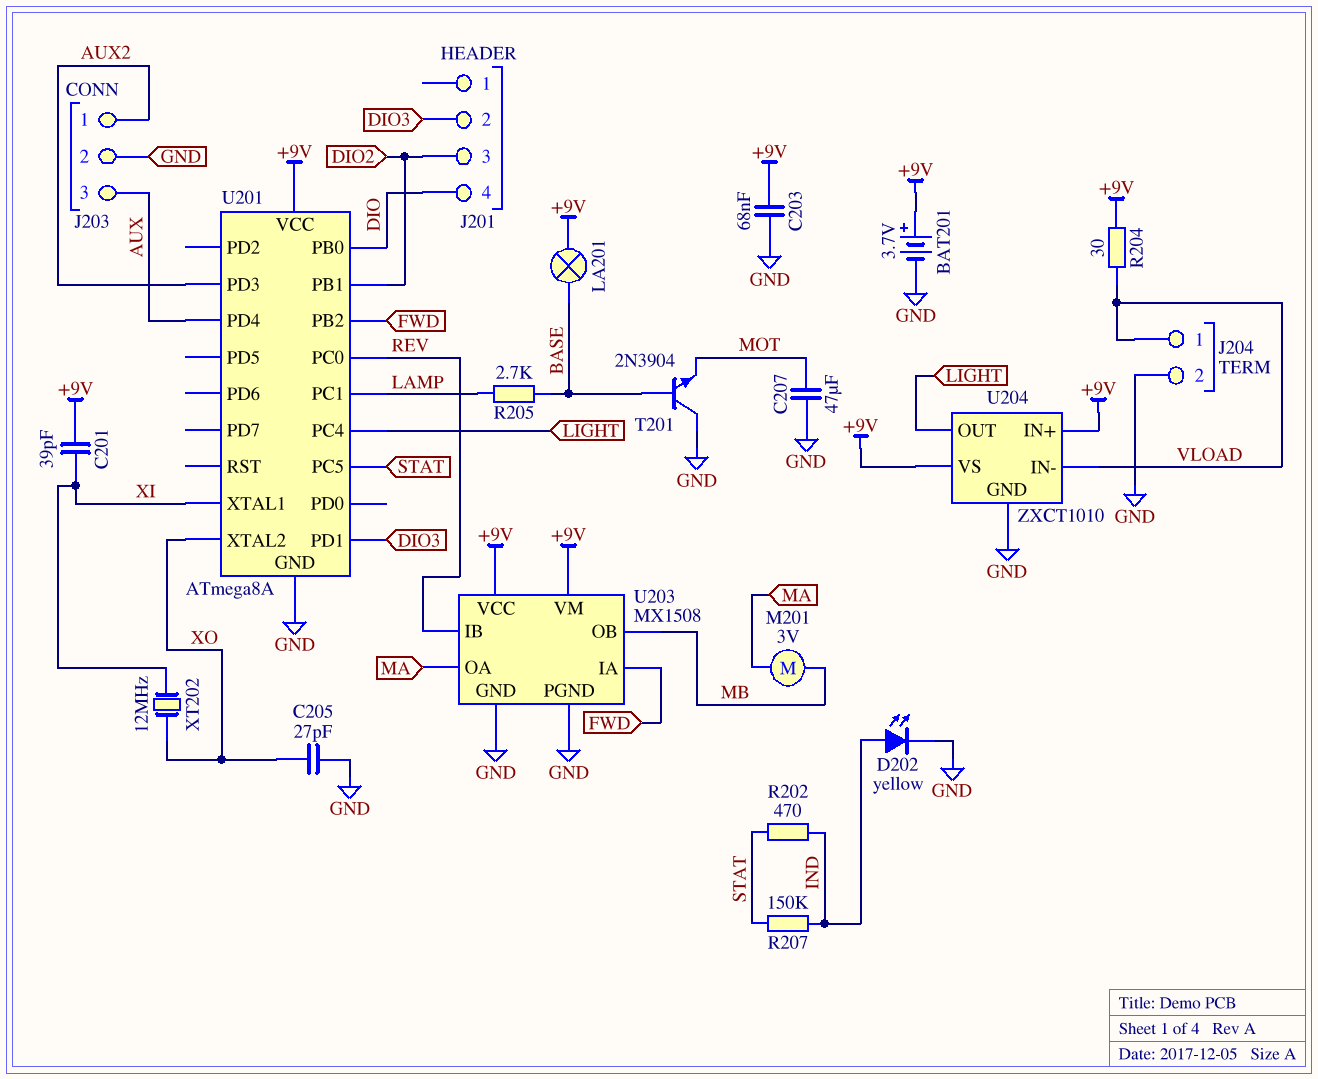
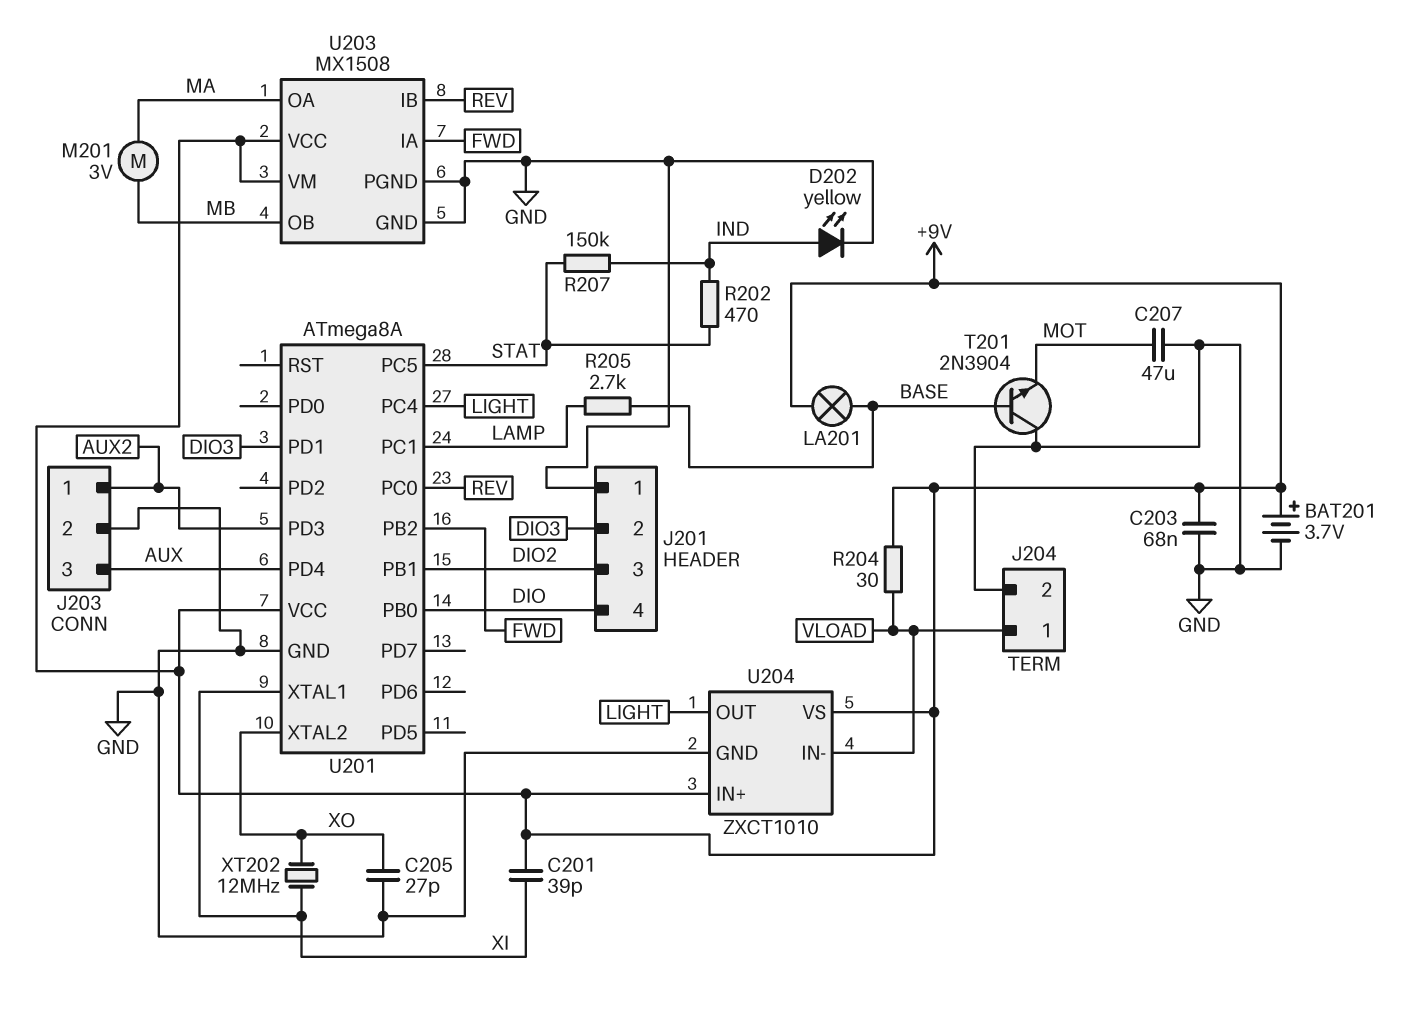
J201 pin 1: none -> GND

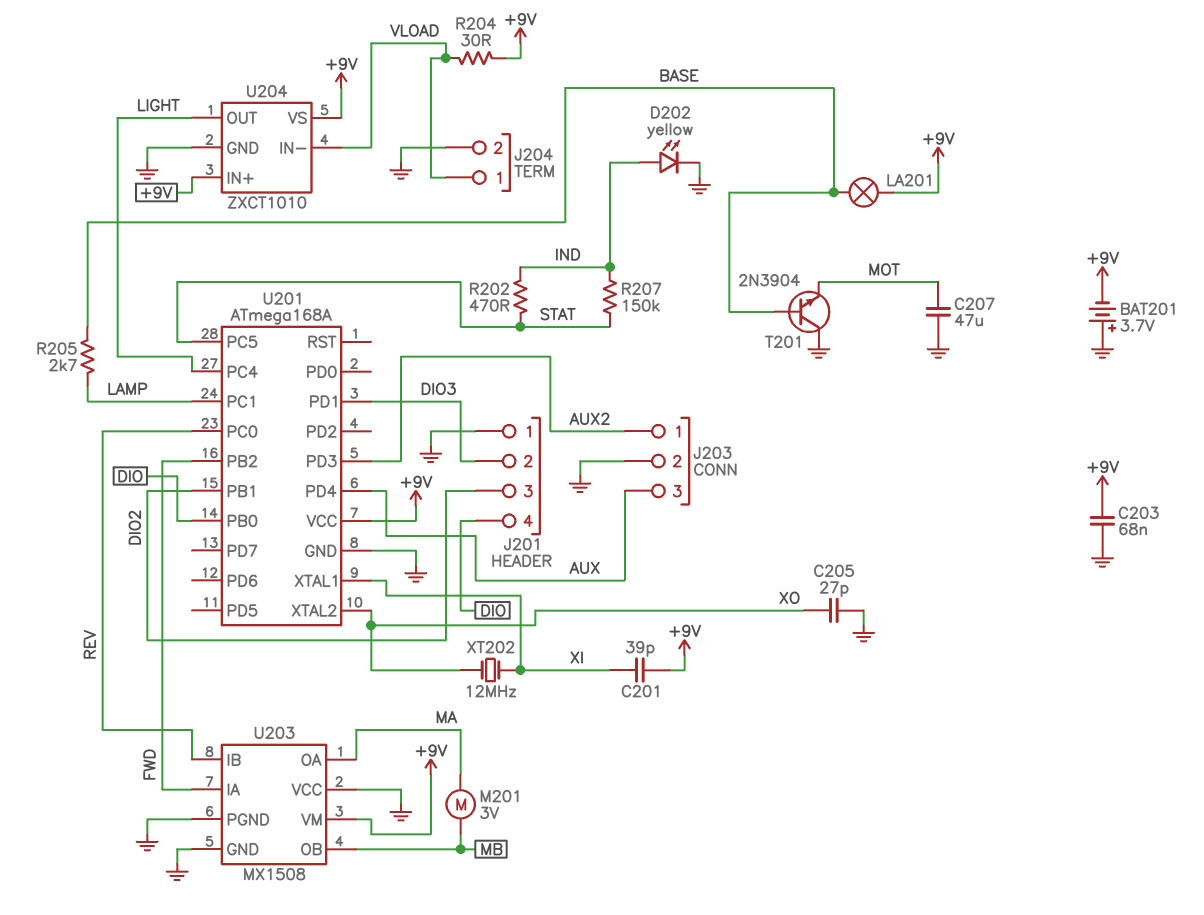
BAT201: 3.7V (plus +9V, minus GND) -> 3.7V (plus GND, minus +9V)
U201: ATmega8A -> ATmega168A
U203 pin VCC: +9V -> GND

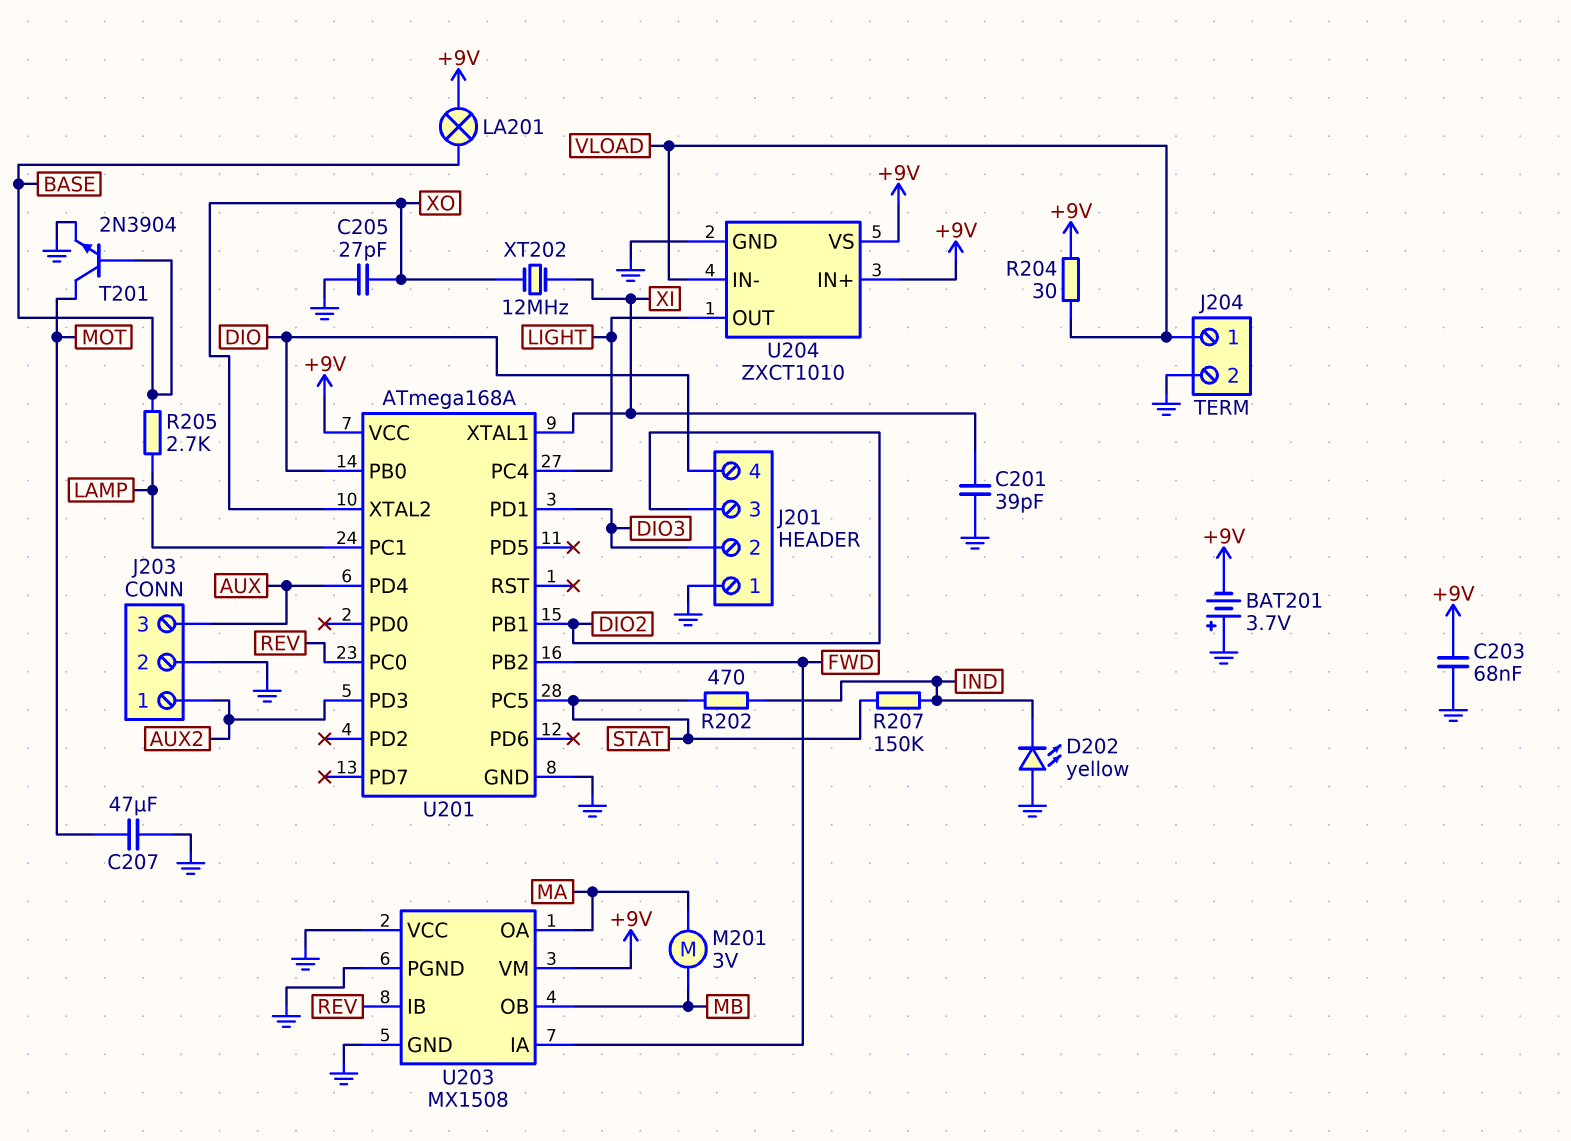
C201: 39pF (+9V, XI) -> 39pF (GND, XI)
D202: LED yellow (A IND, K GND) -> LED yellow (A GND, K IND)
T201: NPN 2N3904 (B BASE, C GND, E MOT) -> NPN 2N3904 (B BASE, C MOT, E GND)

